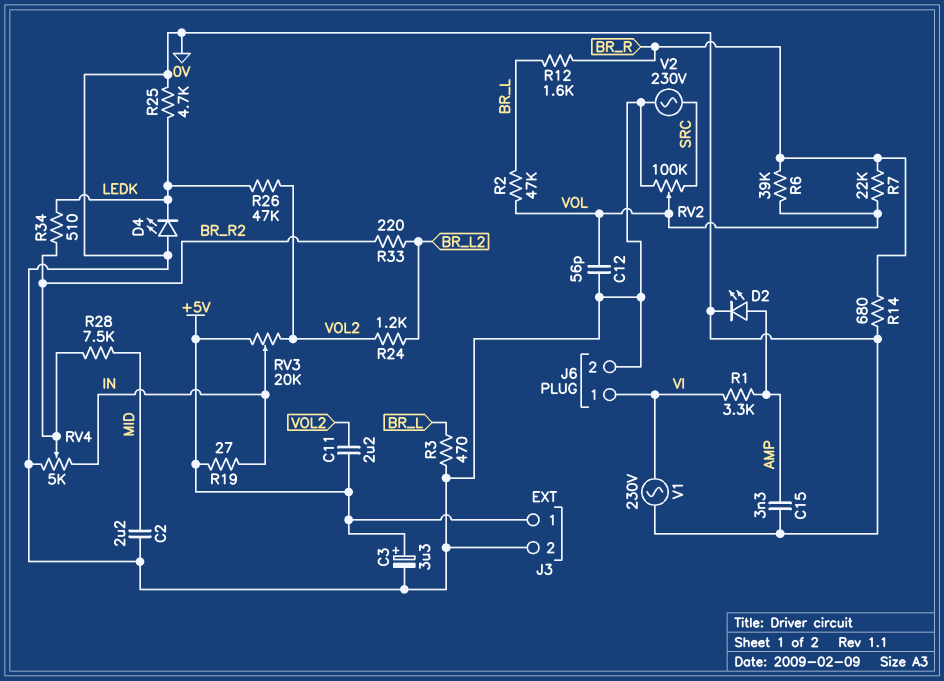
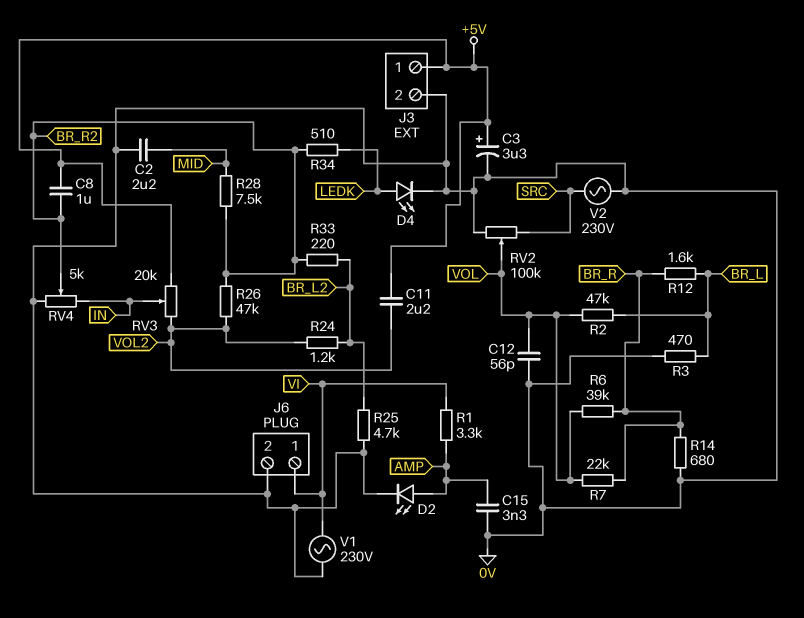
C8: none -> 1uF (+5V, BR_R2)
D4: LED (A 0V, K LEDK) -> LED (A LEDK, K 0V)
R19: 27 (+5V, IN) -> none
R25: 4.7k (0V, LEDK) -> 4.7k (0V, BR_L2)
R26: 47k (LEDK, VOL2) -> 47k (BR_R2, VOL2)

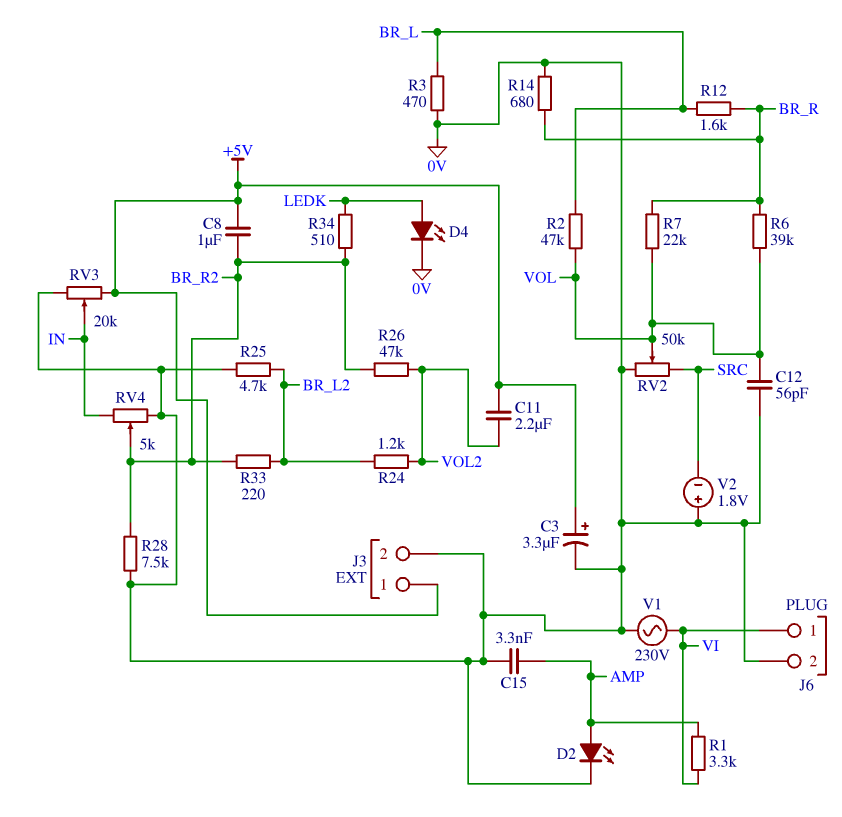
C2: 2.2uF (0V, MID) -> none
R28: 7.5k (BR_R2, MID) -> 7.5k (0V, BR_R2)
RV2: 100k (0V, SRC, wiper VOL) -> 50k (0V, SRC, wiper VOL)
RV3: 20k (+5V, VOL2, wiper IN) -> 20k (+5V, 0V, wiper IN)
V2: AC 230V (0V, SRC) -> 1.8V (plus 0V, minus SRC)

